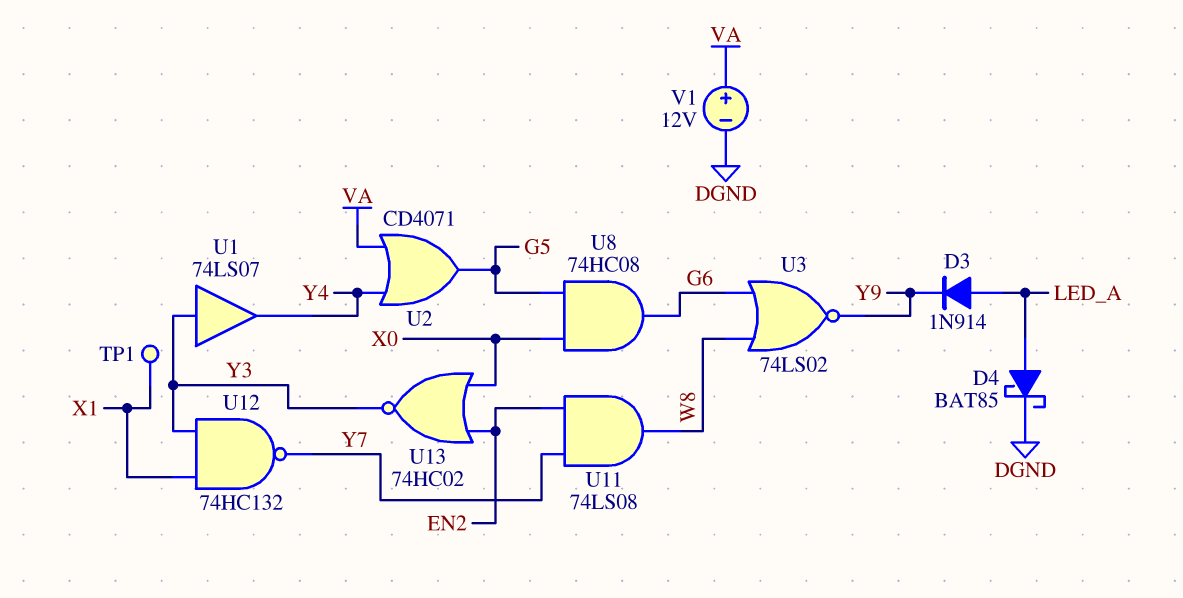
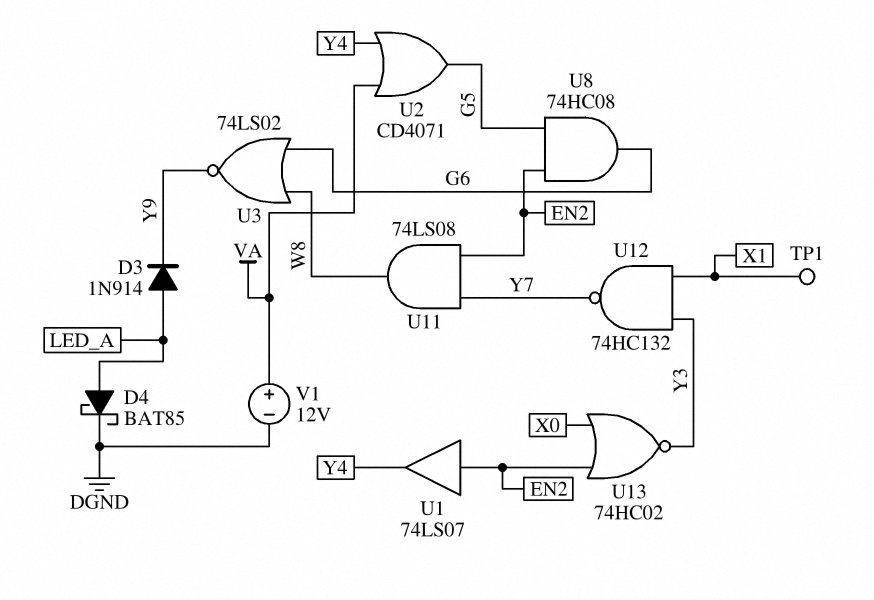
U1: buffer 74LS07 (in Y3, out Y4) -> buffer 74LS07 (in EN2, out Y4)
U8: AND 74HC08 (in G5, in X0, out G6) -> AND 74HC08 (in EN2, in G5, out G6)

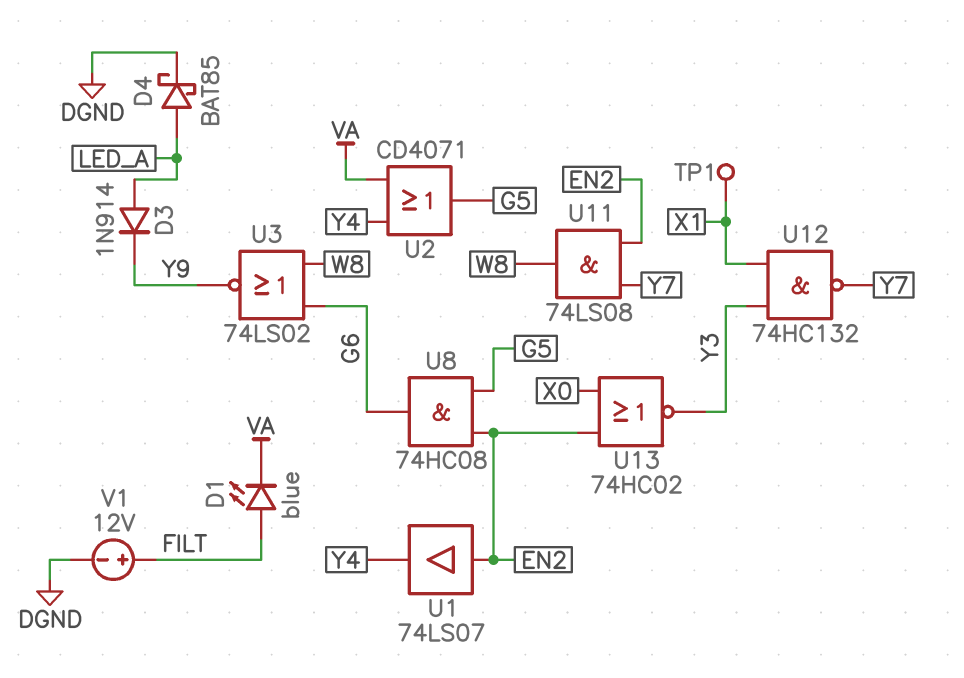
D1: none -> LED blue (A FILT, K VA)
V1: 12V (plus VA, minus DGND) -> 12V (plus FILT, minus DGND)

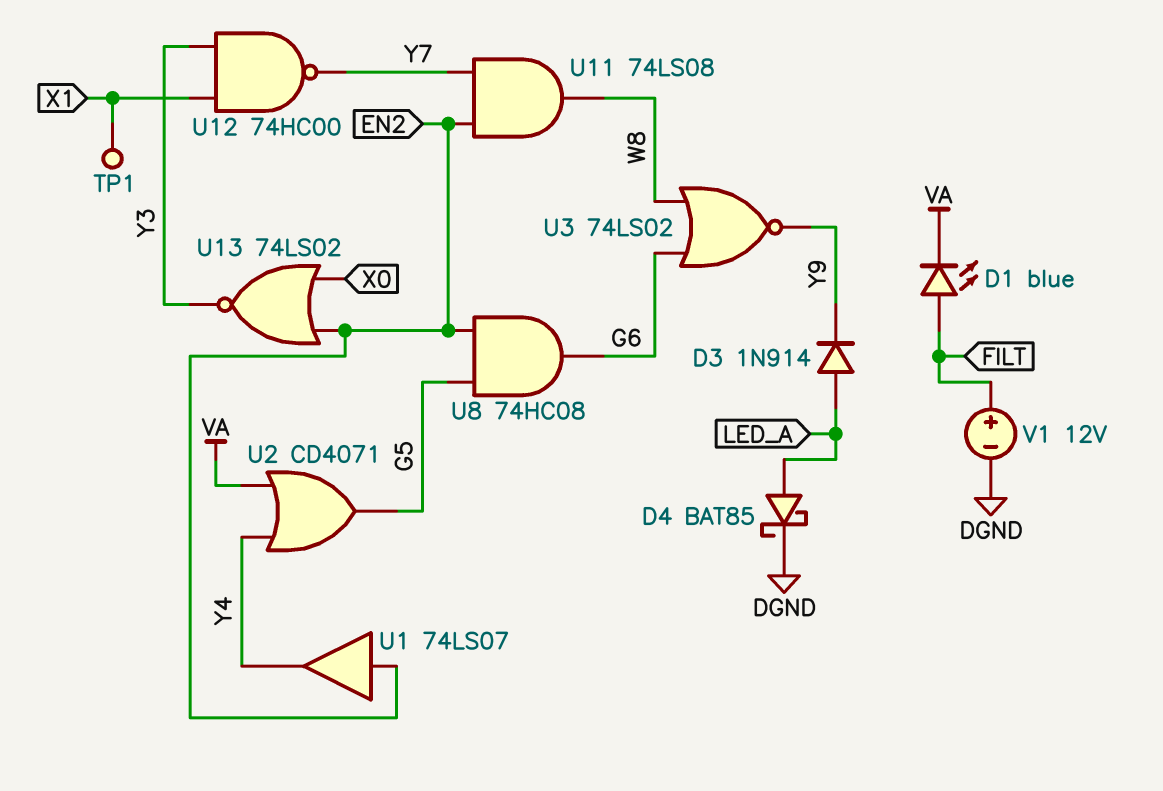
U12: NAND 74HC132 (in X1, in Y3, out Y7) -> NAND 74HC00 (in X1, in Y3, out Y7)
U13: NOR 74HC02 (in EN2, in X0, out Y3) -> NOR 74LS02 (in EN2, in X0, out Y3)

